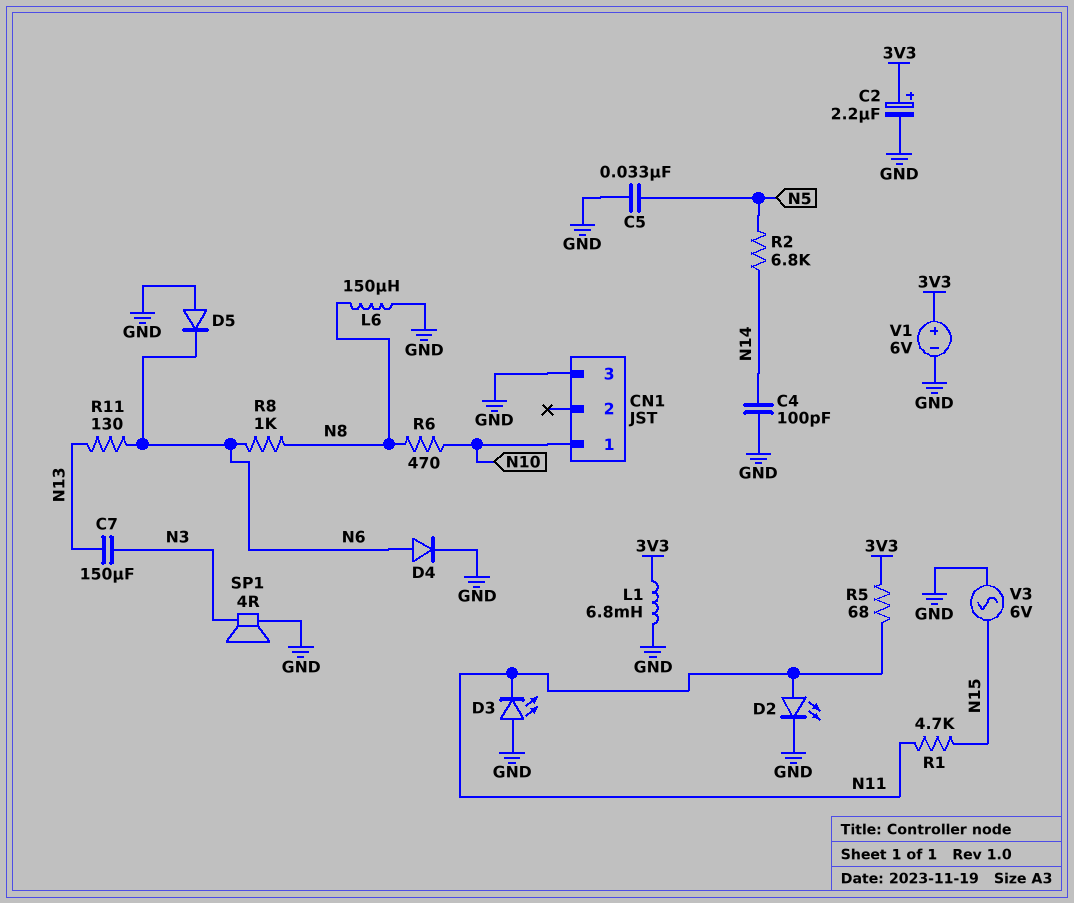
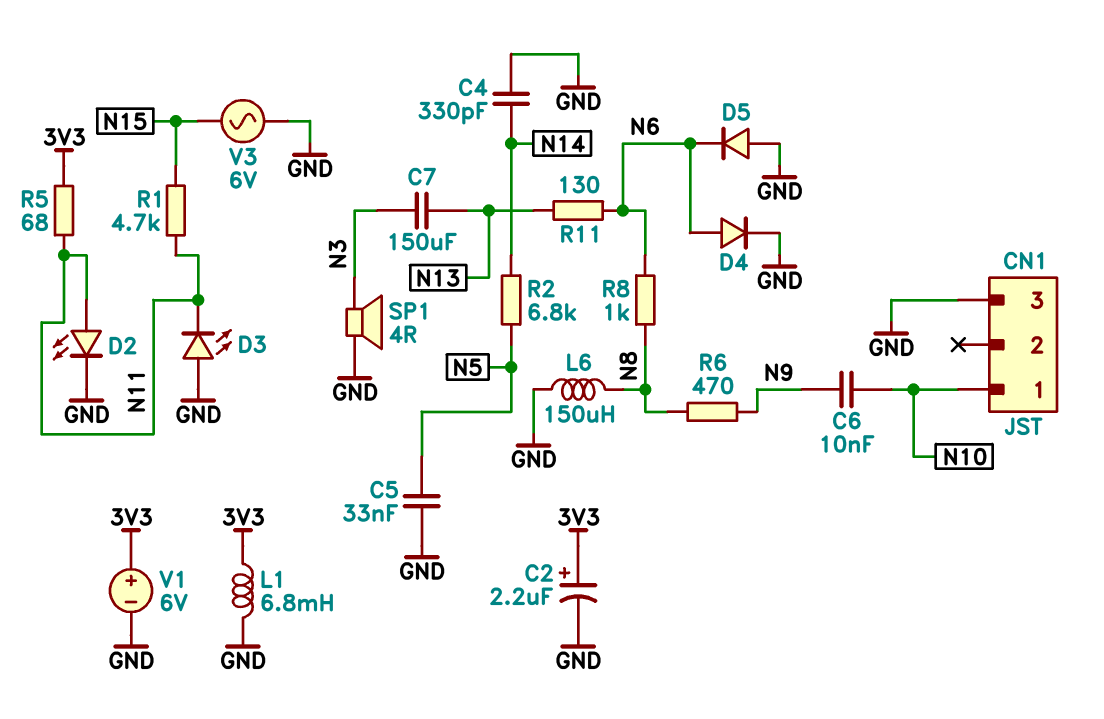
C4: 100pF (GND, N14) -> 330pF (GND, N14)
C6: none -> 10nF (N9, N10)
R6: 470 (N8, N10) -> 470 (N8, N9)

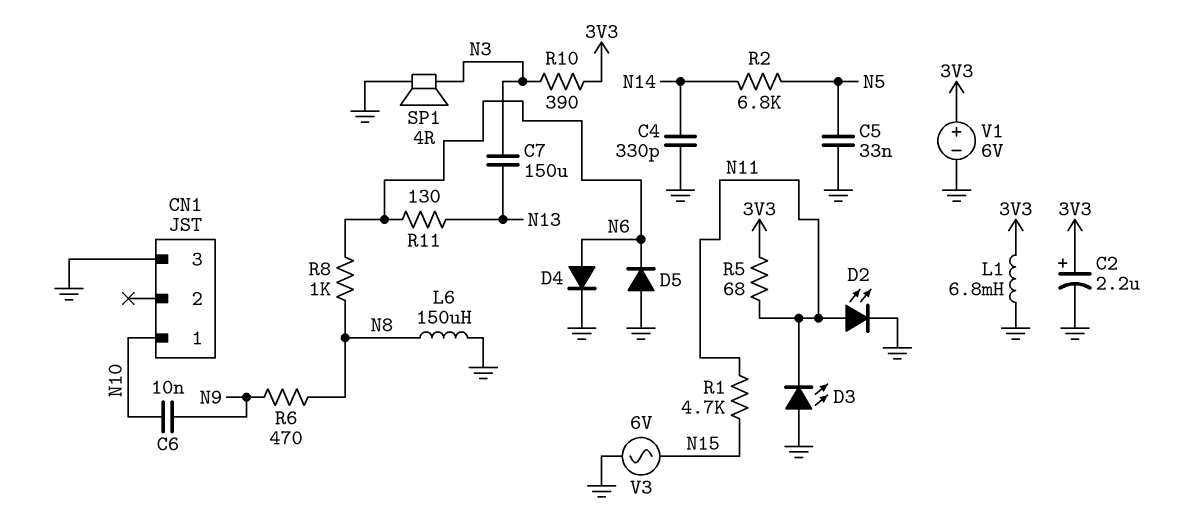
R10: none -> 390 (3V3, N3)

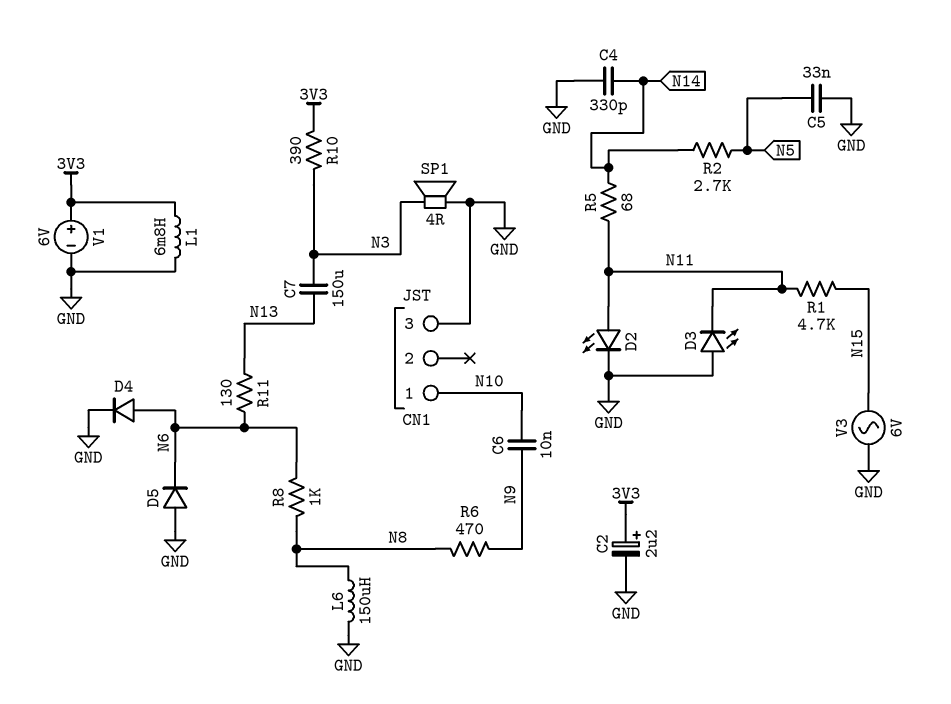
R2: 6.8k (N5, N14) -> 2.7k (N5, N14)
R5: 68 (3V3, N11) -> 68 (N11, N14)

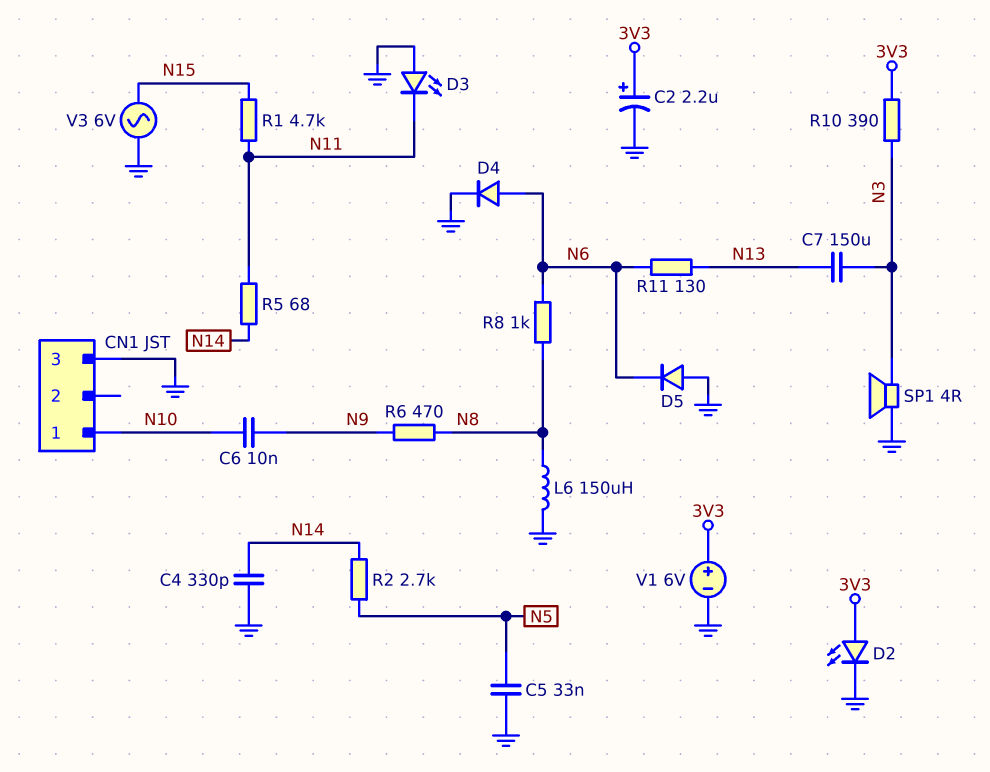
D2: LED (A N11, K GND) -> LED (A 3V3, K GND)
L1: 6.8mH (3V3, GND) -> none

